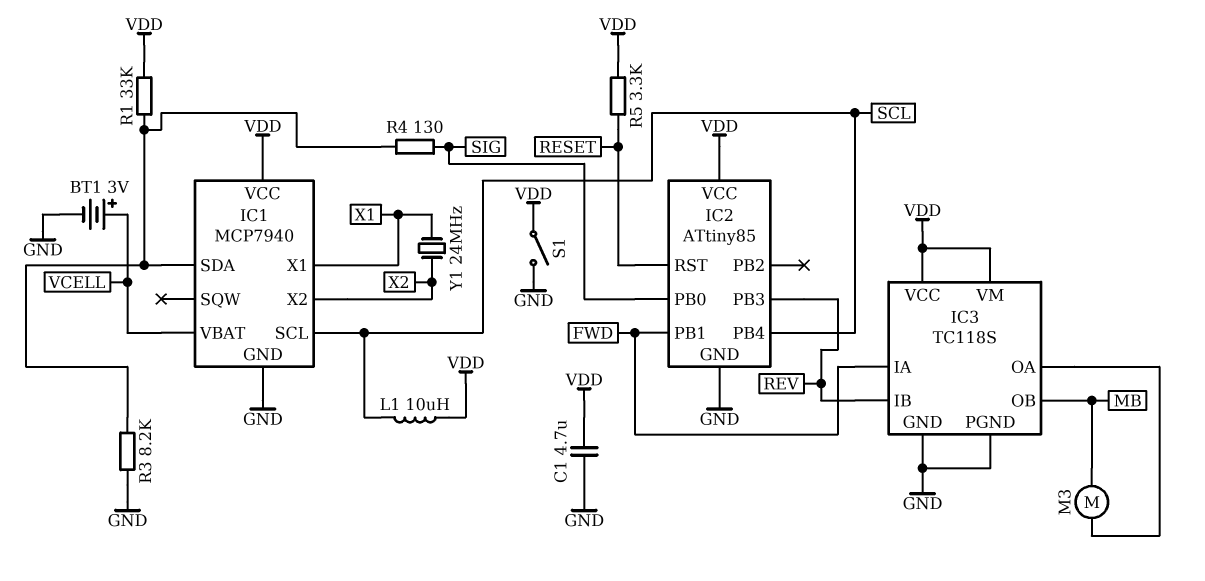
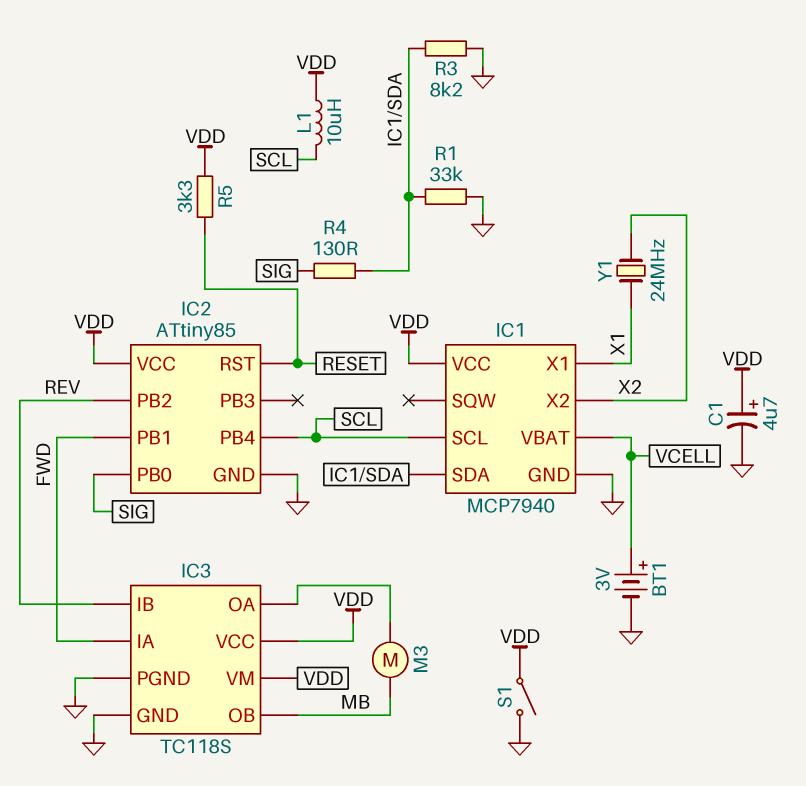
C1: 4.7uF (GND, VDD) -> 4.7uF (plus VDD, minus GND)
IC2 pin PB2: none -> REV
IC2 pin PB3: REV -> none
R1: 33k (IC1/SDA, VDD) -> 33k (GND, IC1/SDA)

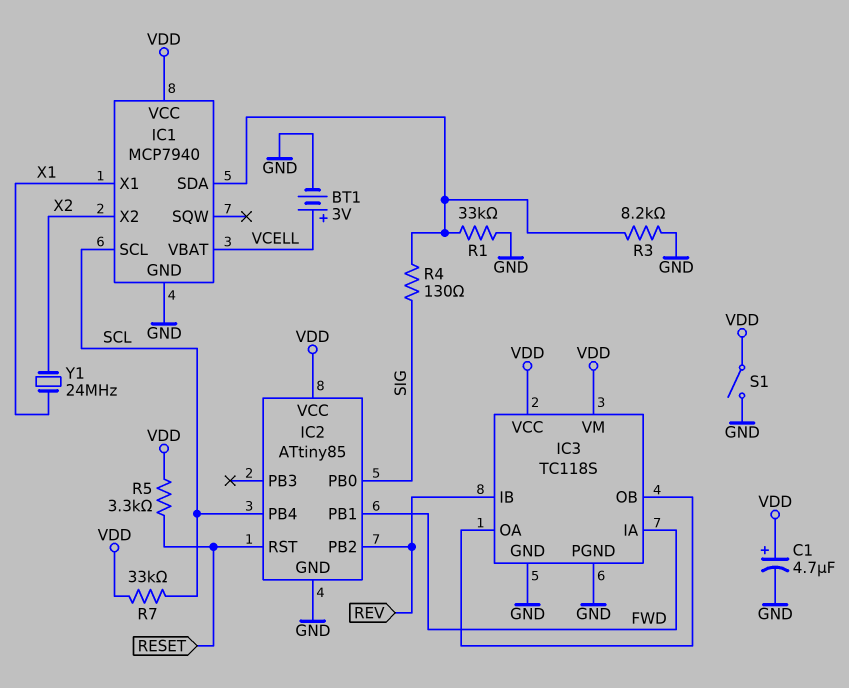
IC3 pin OB: MB -> IC3/OA
L1: 10uH (SCL, VDD) -> none
M3: motor (IC3/OA, MB) -> none
R7: none -> 33k (SCL, VDD)

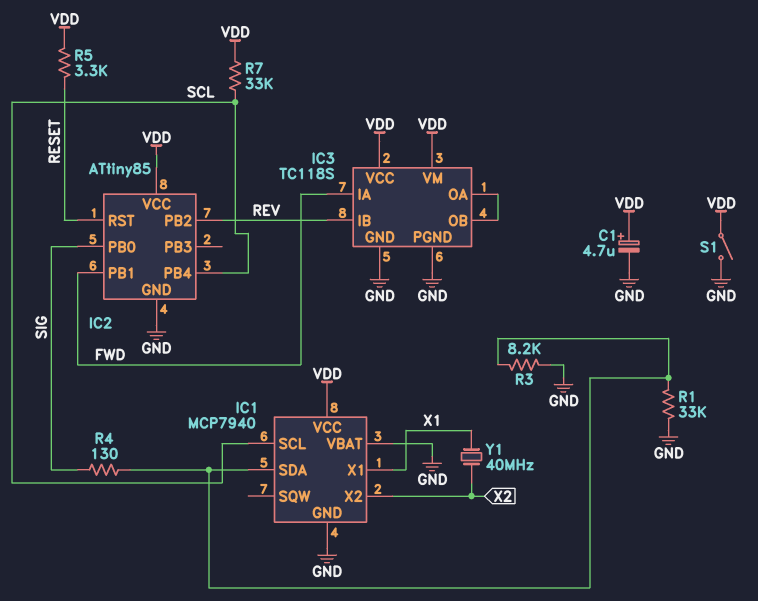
BT1: 3V (plus VCELL, minus GND) -> none
IC1 pin VBAT: VCELL -> GND
Y1: 24MHz (X1, X2) -> 40MHz (X1, X2)

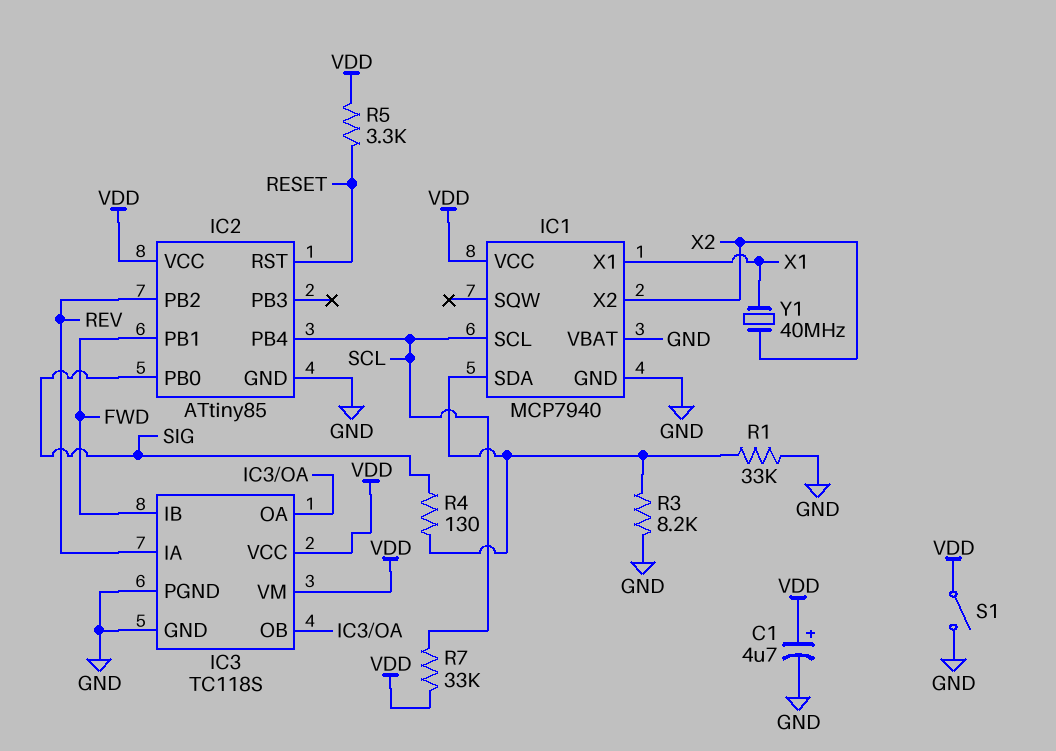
IC3 pin IA: FWD -> REV
IC3 pin IB: REV -> FWD

